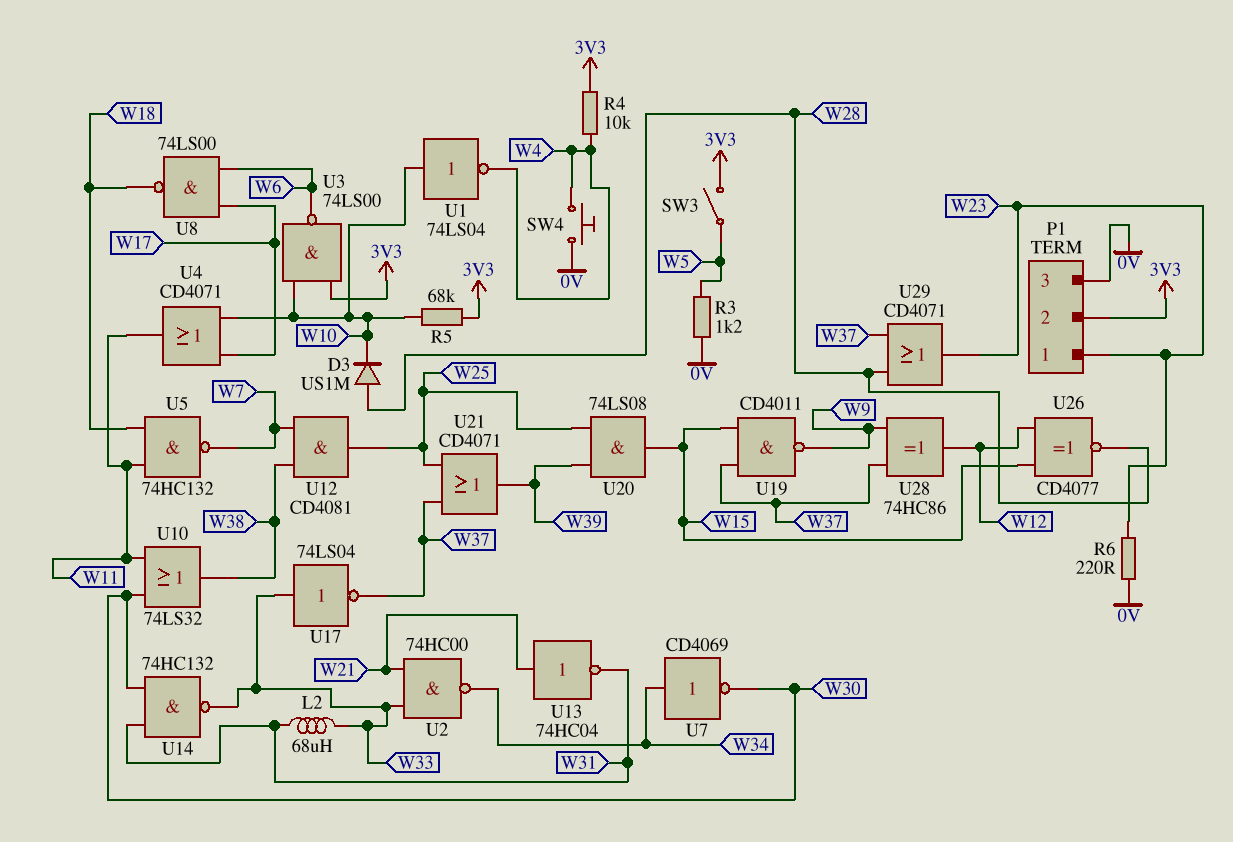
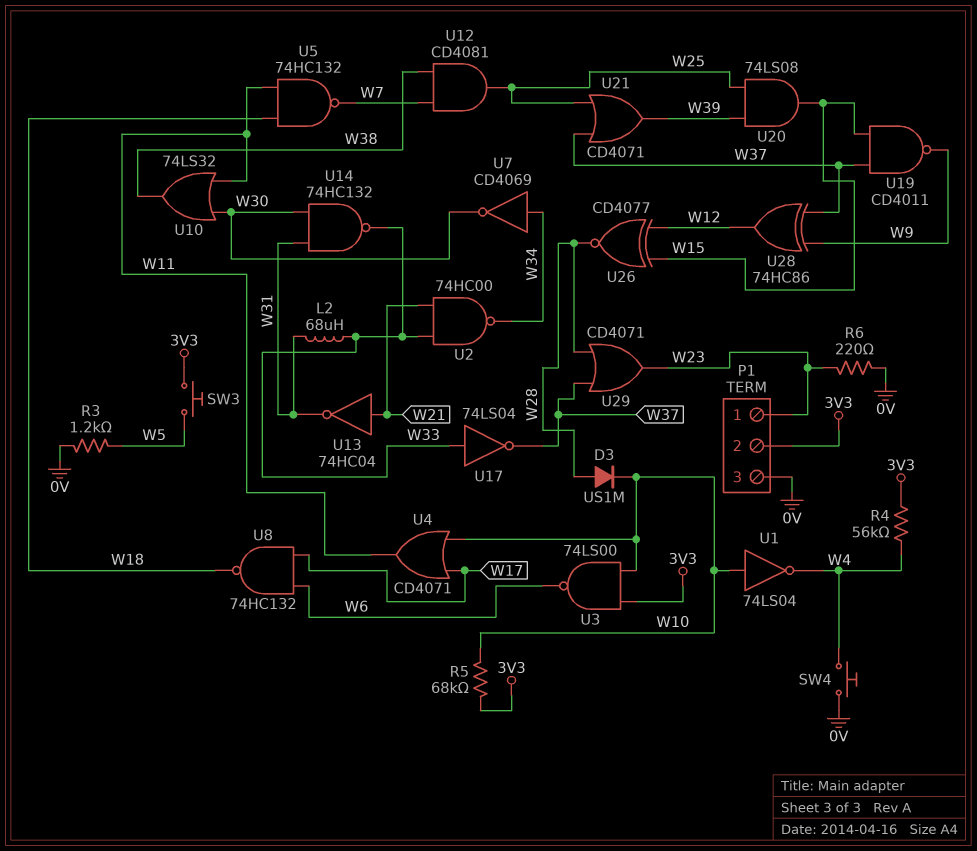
R4: 10k (3V3, W4) -> 56k (3V3, W4)
SW3: switch (3V3, W5) -> button (3V3, W5)
U8: NAND 74LS00 (in W6, in W17, out W18) -> NAND 74HC132 (in W6, in W17, out W18)

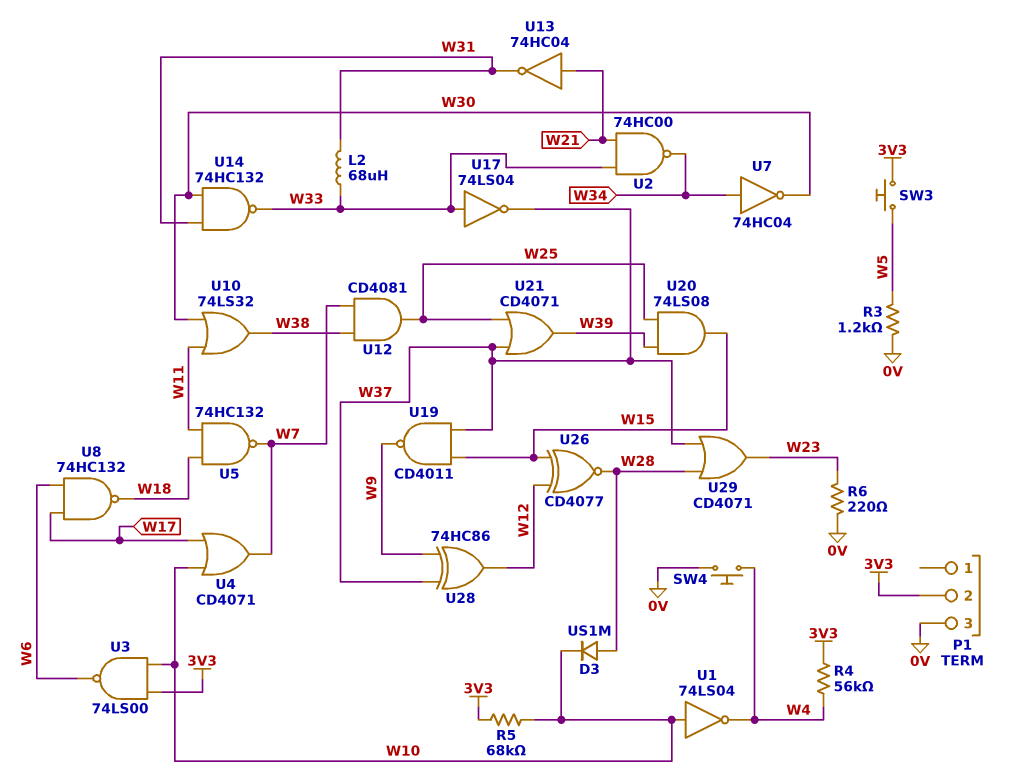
P1 pin 1: W23 -> none
U4: OR CD4071 (in W10, in W17, out W11) -> OR CD4071 (in W10, in W17, out W7)
U7: NOT CD4069 (in W34, out W30) -> NOT 74HC04 (in W34, out W30)

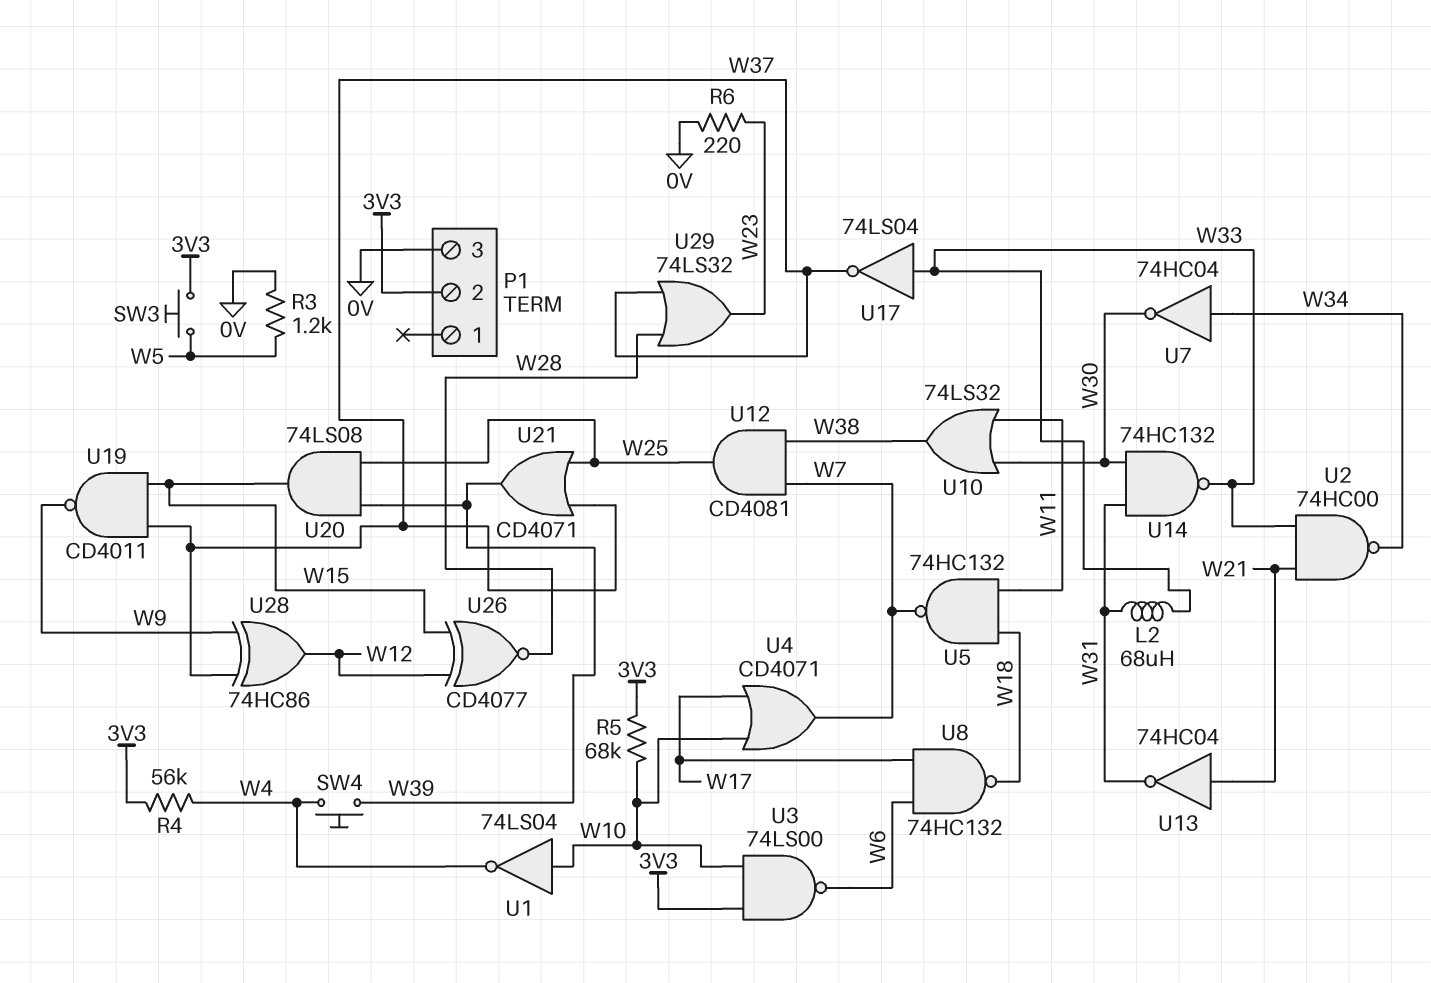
D3: diode US1M (A W28, K W10) -> none
SW4: button (0V, W4) -> button (W4, W39)
U29: OR CD4071 (in W28, in W37, out W23) -> OR 74LS32 (in W28, in W37, out W23)

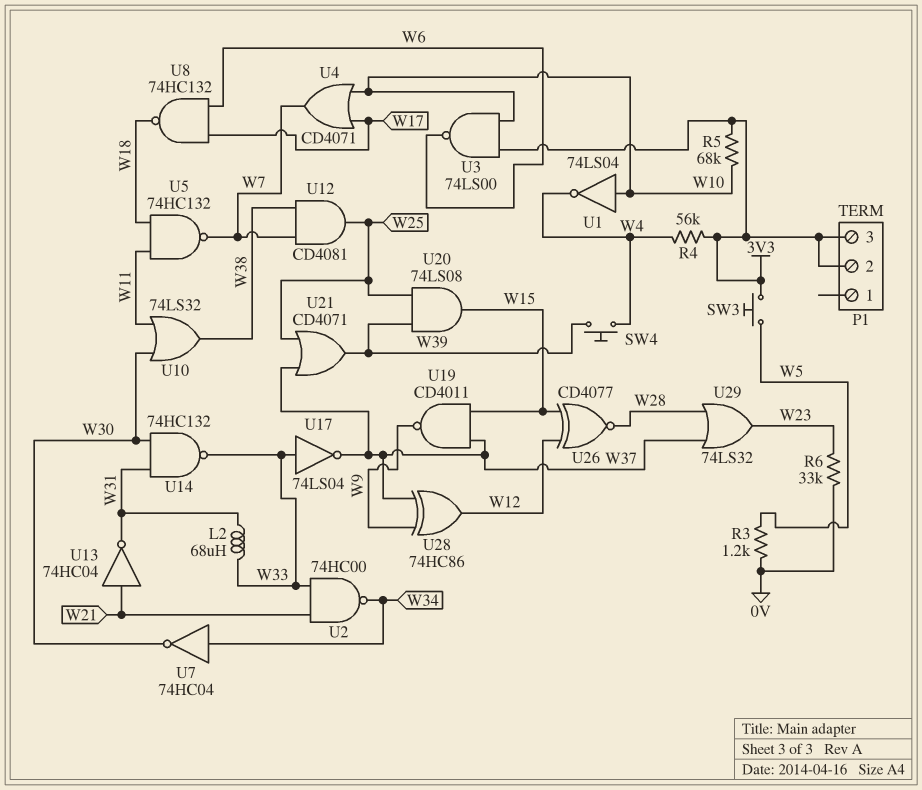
P1 pin 3: 0V -> 3V3
R6: 220 (0V, W23) -> 33k (0V, W23)

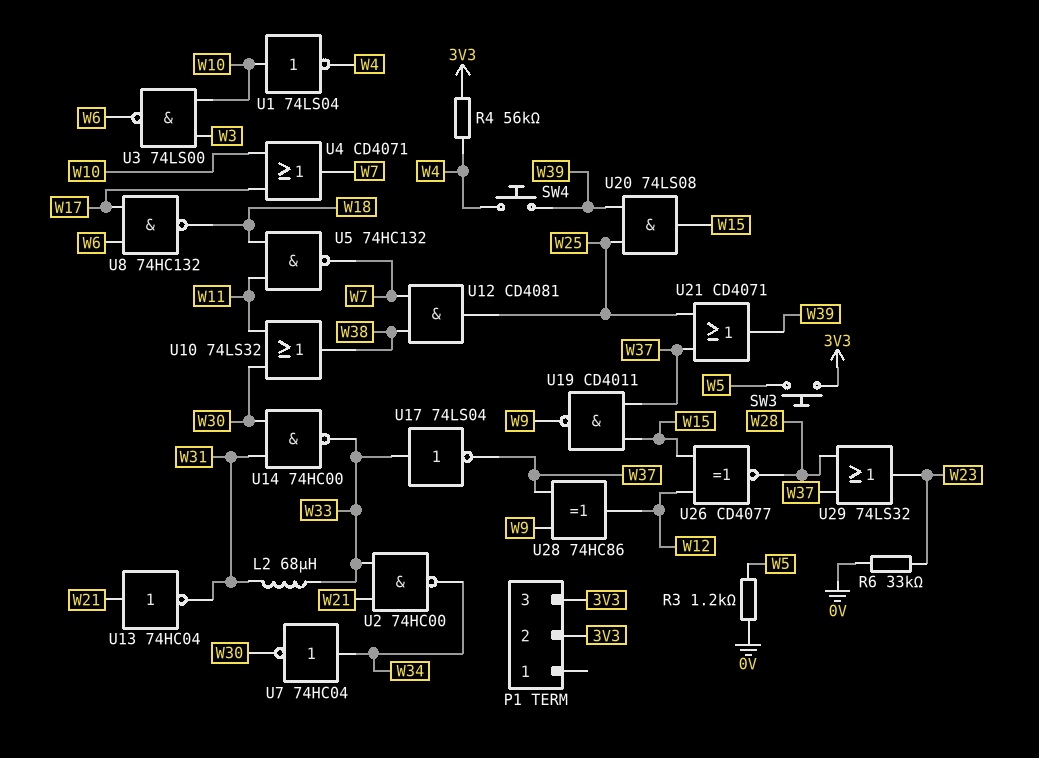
R5: 68k (3V3, W10) -> none
U3: NAND 74LS00 (in 3V3, in W10, out W6) -> NAND 74LS00 (in W3, in W10, out W6)
U14: NAND 74HC132 (in W30, in W31, out W33) -> NAND 74HC00 (in W30, in W31, out W33)

